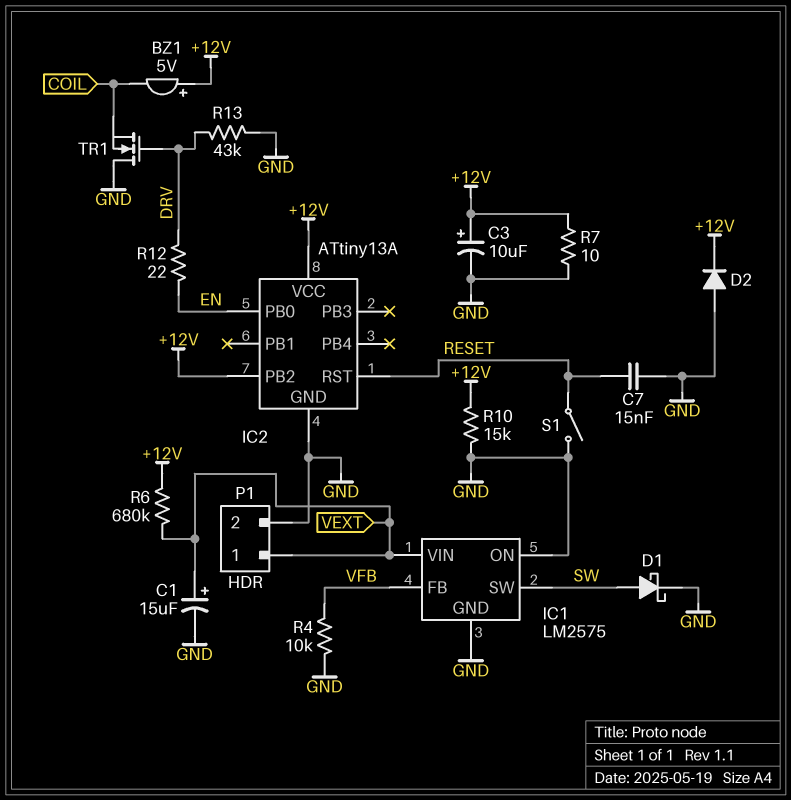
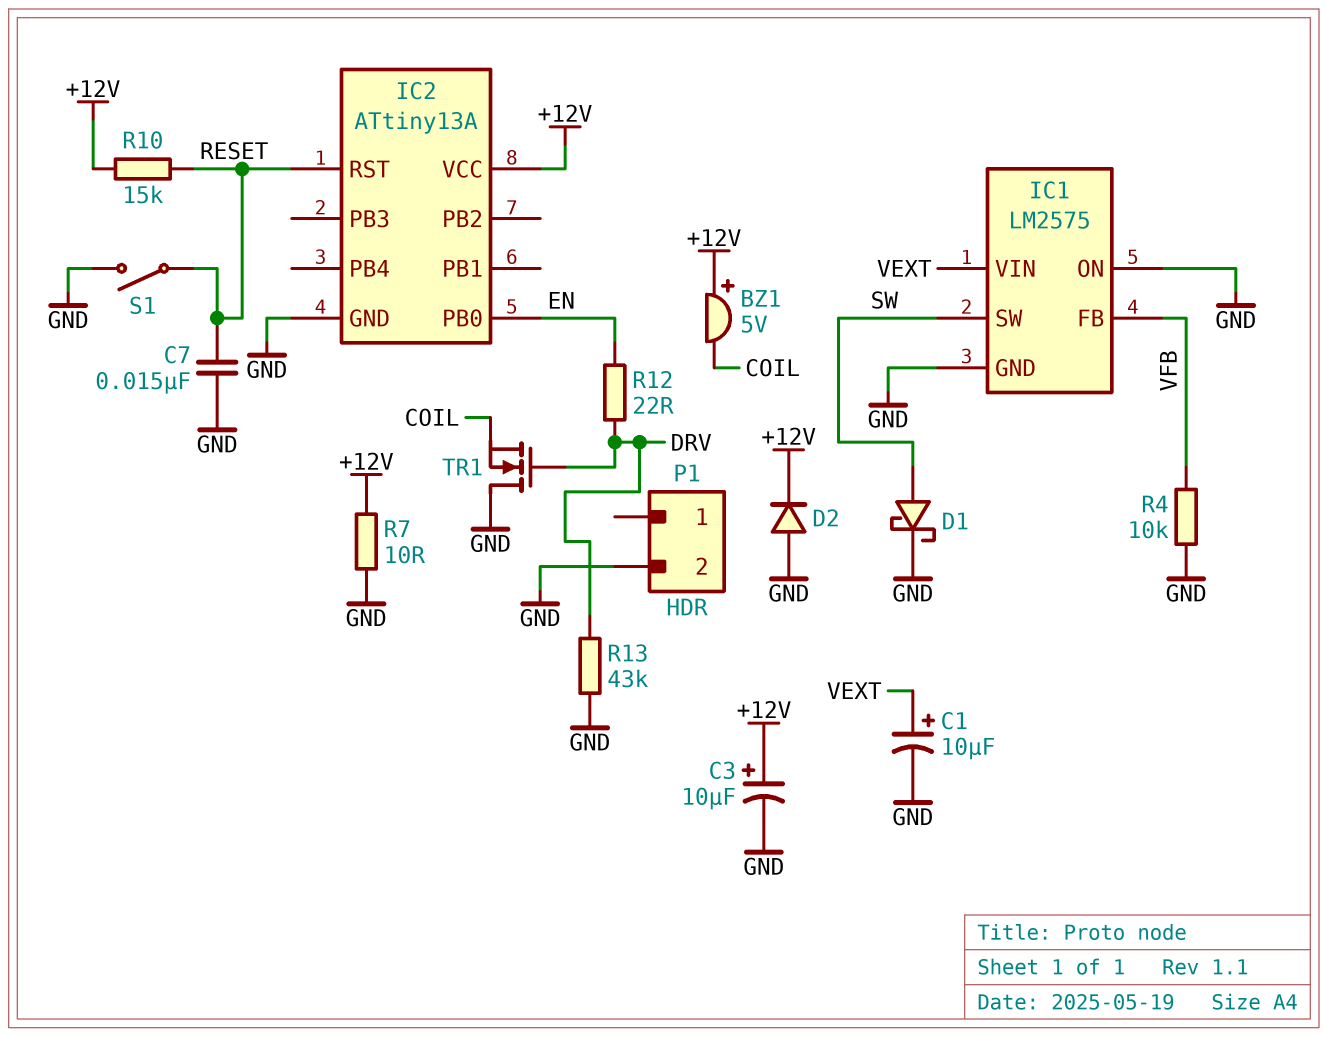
C1: 15uF (plus VEXT, minus GND) -> 10uF (plus VEXT, minus GND)
IC2 pin PB2: +12V -> none
P1 pin 1: VEXT -> none
R6: 680k (+12V, VEXT) -> none
R10: 15k (+12V, GND) -> 15k (+12V, RESET)

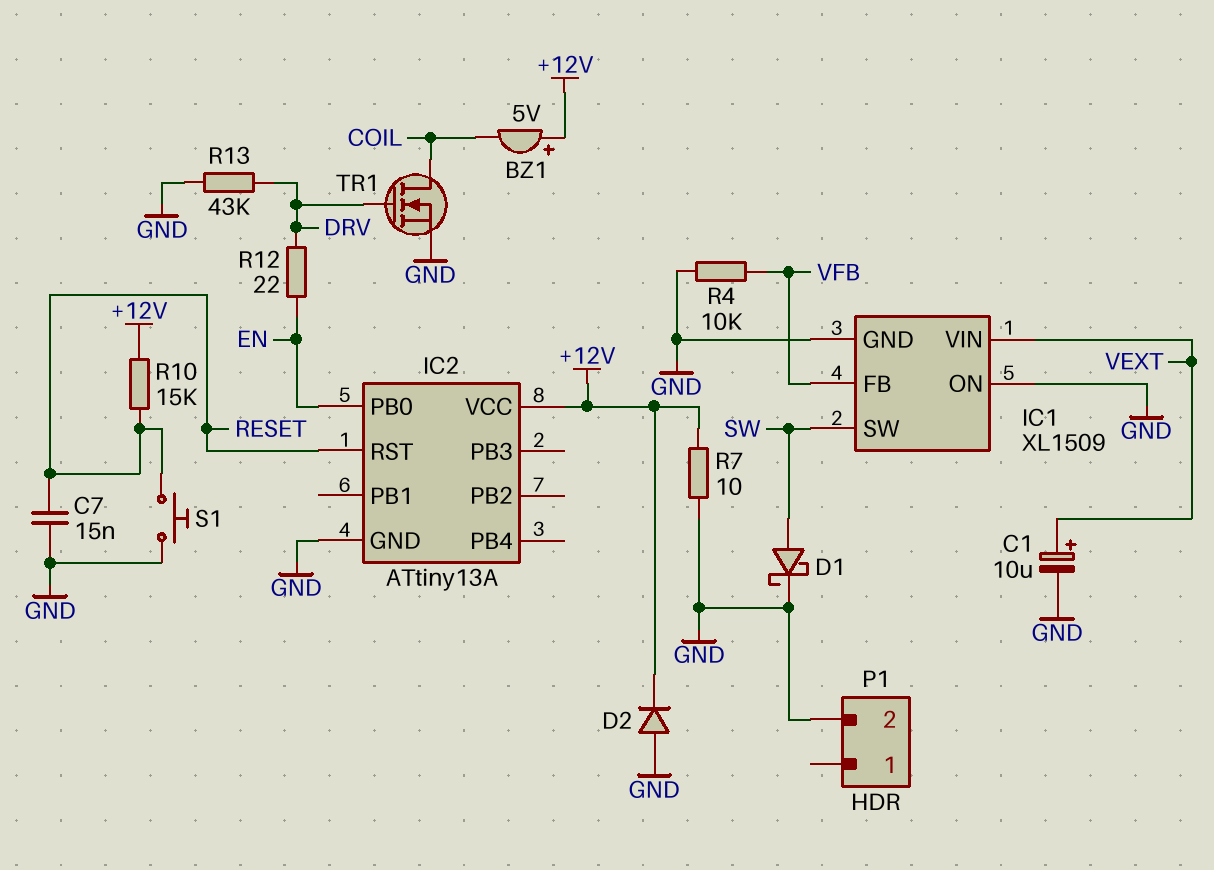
C3: 10uF (plus +12V, minus GND) -> none
IC1: LM2575 -> XL1509
S1: switch (GND, RESET) -> button (GND, RESET)
TR1: NMOS (G DRV, D GND, S COIL) -> NMOS (G DRV, D COIL, S GND)

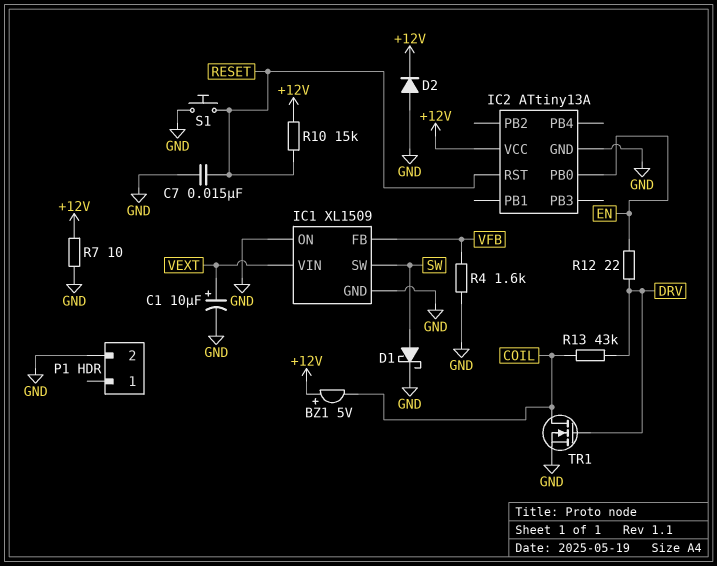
R4: 10k (GND, VFB) -> 1.6k (GND, VFB)
R13: 43k (DRV, GND) -> 43k (COIL, DRV)

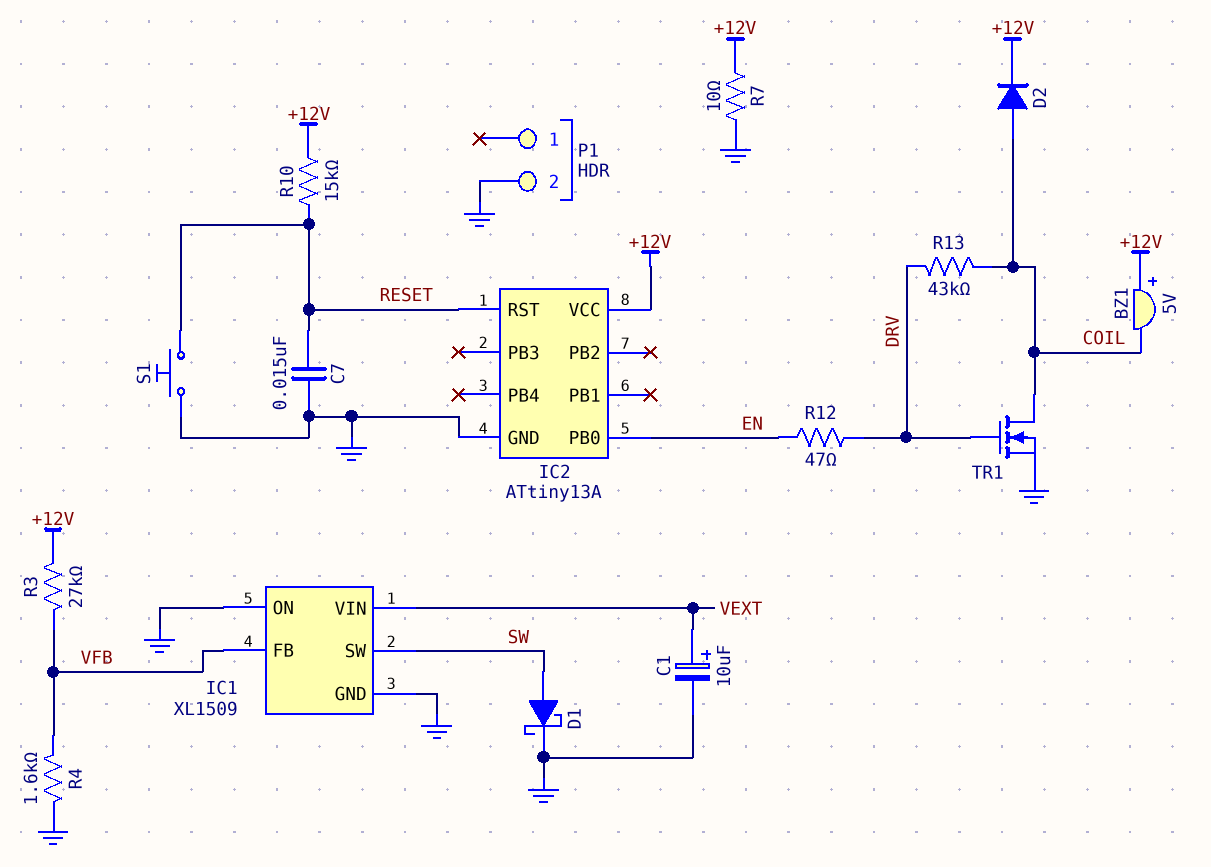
D2: diode (A GND, K +12V) -> diode (A COIL, K +12V)
R3: none -> 27k (+12V, VFB)
R12: 22 (DRV, EN) -> 47 (DRV, EN)

